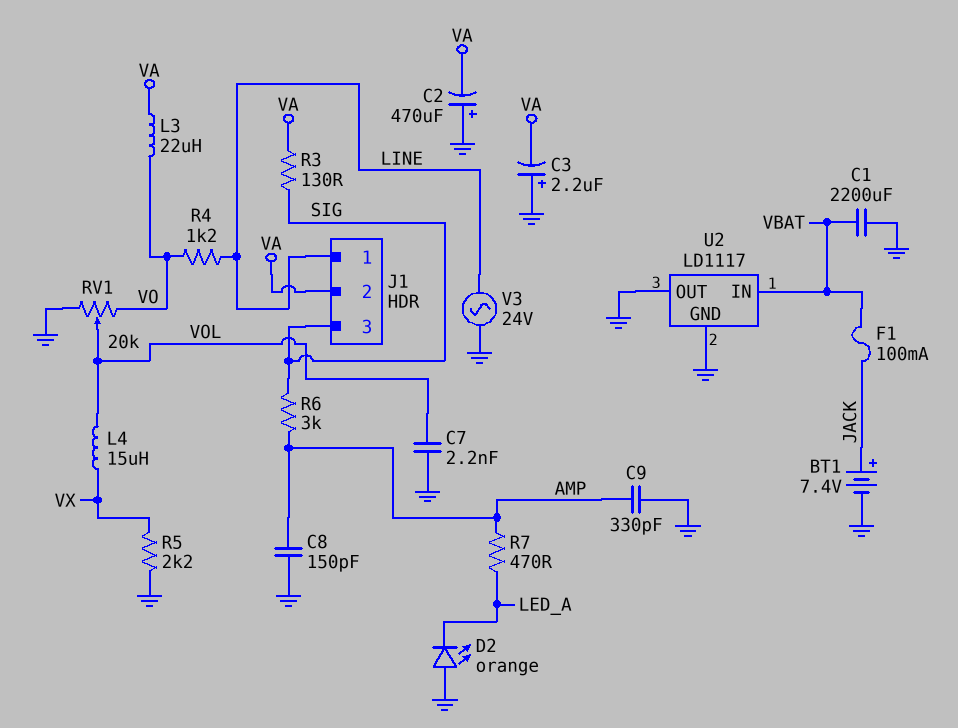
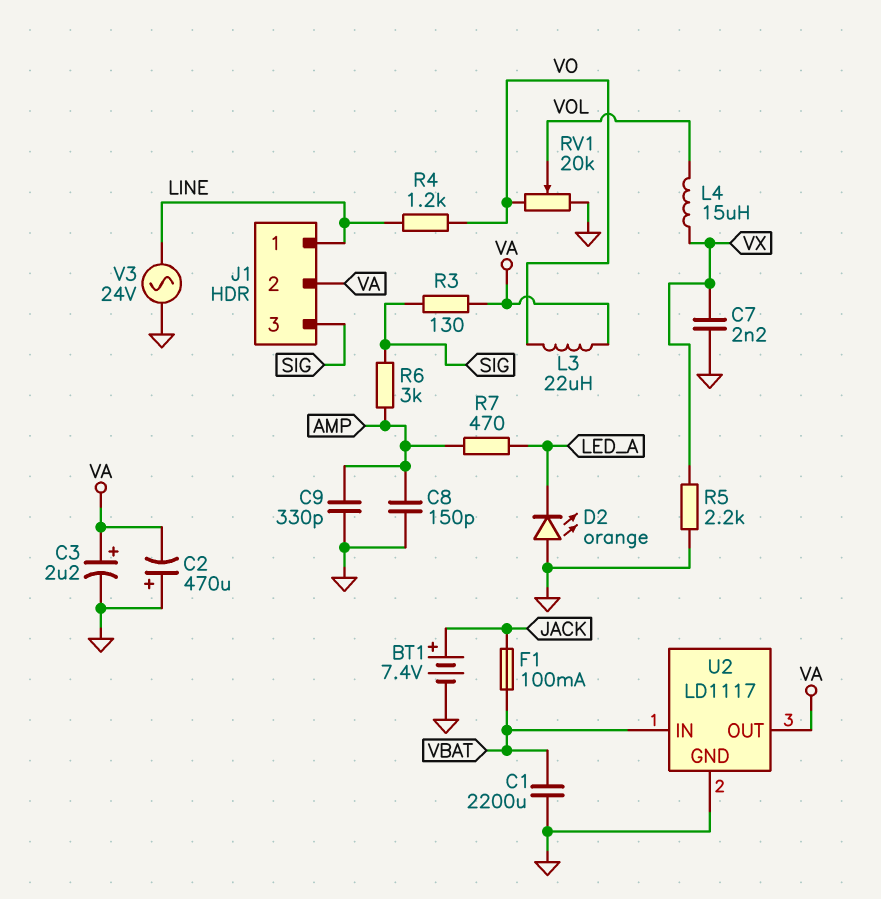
C3: 2.2uF (plus GND, minus VA) -> 2.2uF (plus VA, minus GND)
C7: 2.2nF (GND, VOL) -> 2.2nF (GND, VX)
U2 pin OUT: GND -> VA

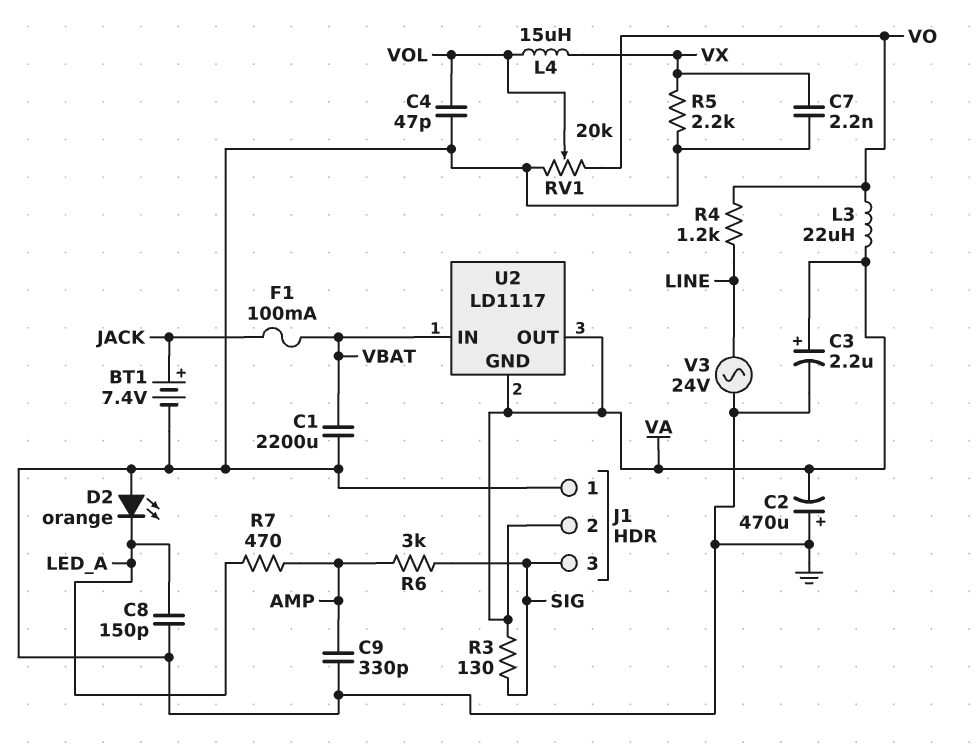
C4: none -> 47pF (GND, VOL)
C8: 150pF (AMP, GND) -> 150pF (GND, LED_A)
J1 pin 1: LINE -> GND
U2 pin GND: GND -> VA

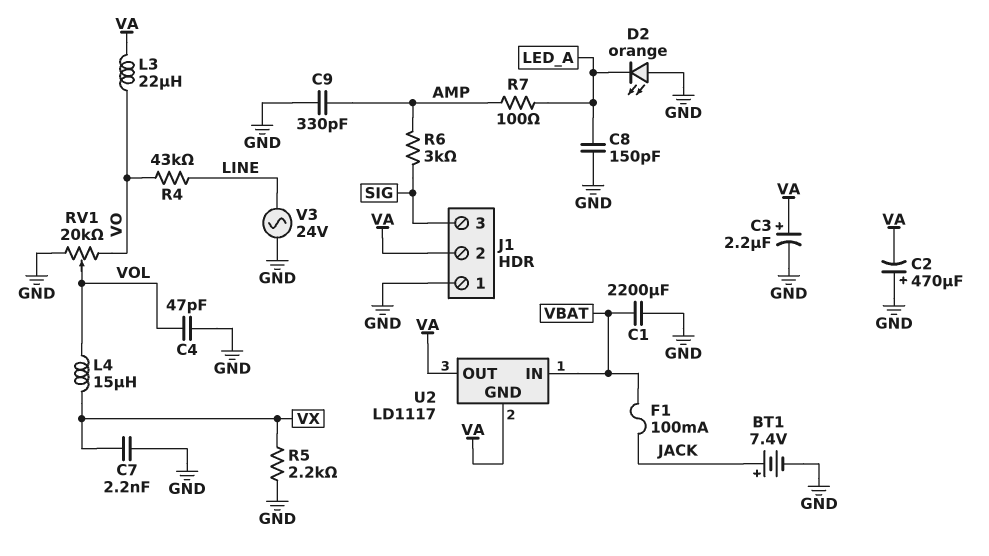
R3: 130 (SIG, VA) -> none
R4: 1.2k (LINE, VO) -> 43k (LINE, VO)
R7: 470 (AMP, LED_A) -> 100 (AMP, LED_A)

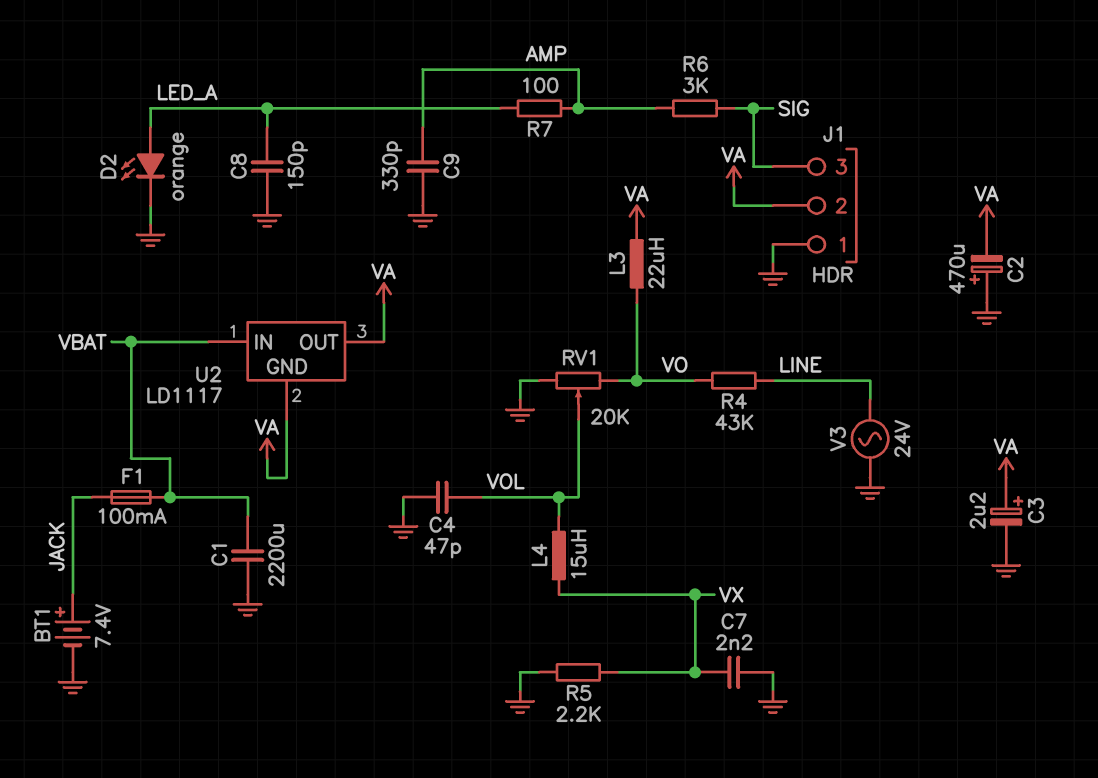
D2: LED orange (A GND, K LED_A) -> LED orange (A LED_A, K GND)

